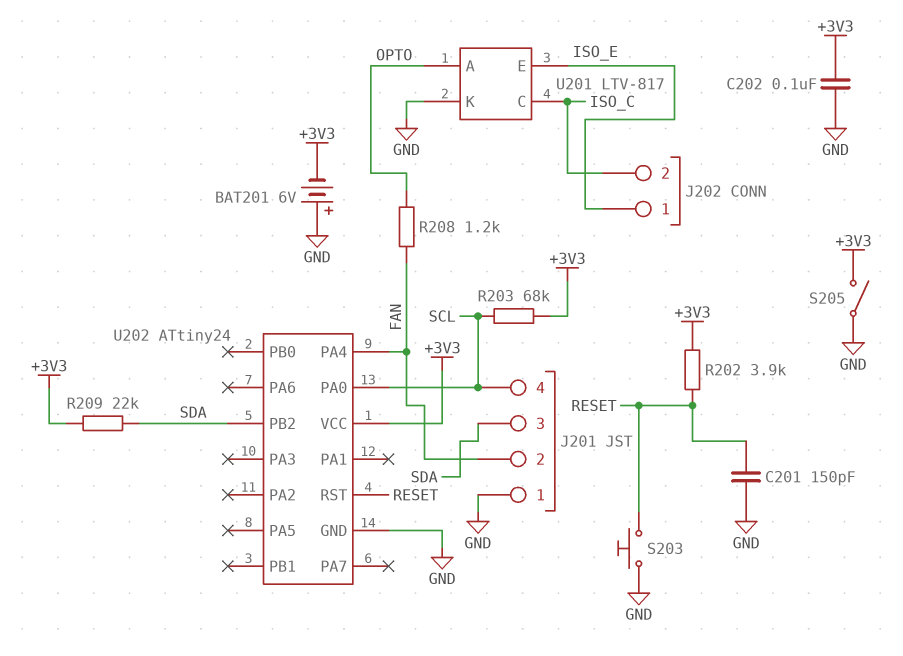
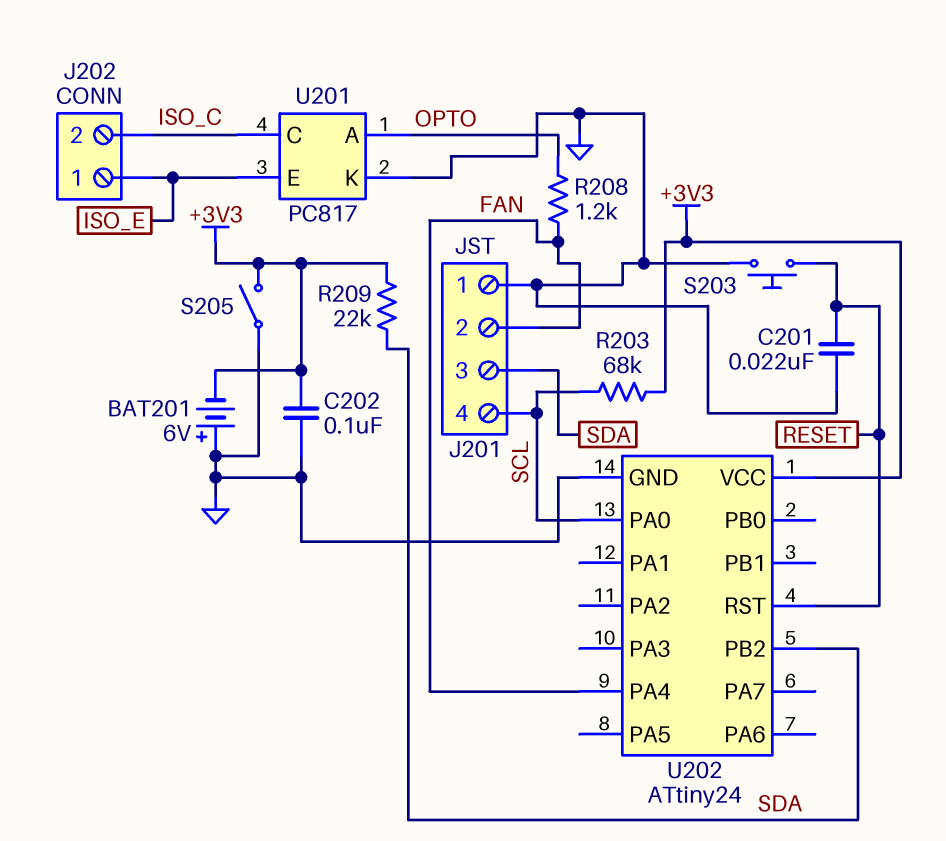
C201: 150pF (GND, RESET) -> 22nF (GND, RESET)
R202: 3.9k (+3V3, RESET) -> none
U201: LTV-817 -> PC817

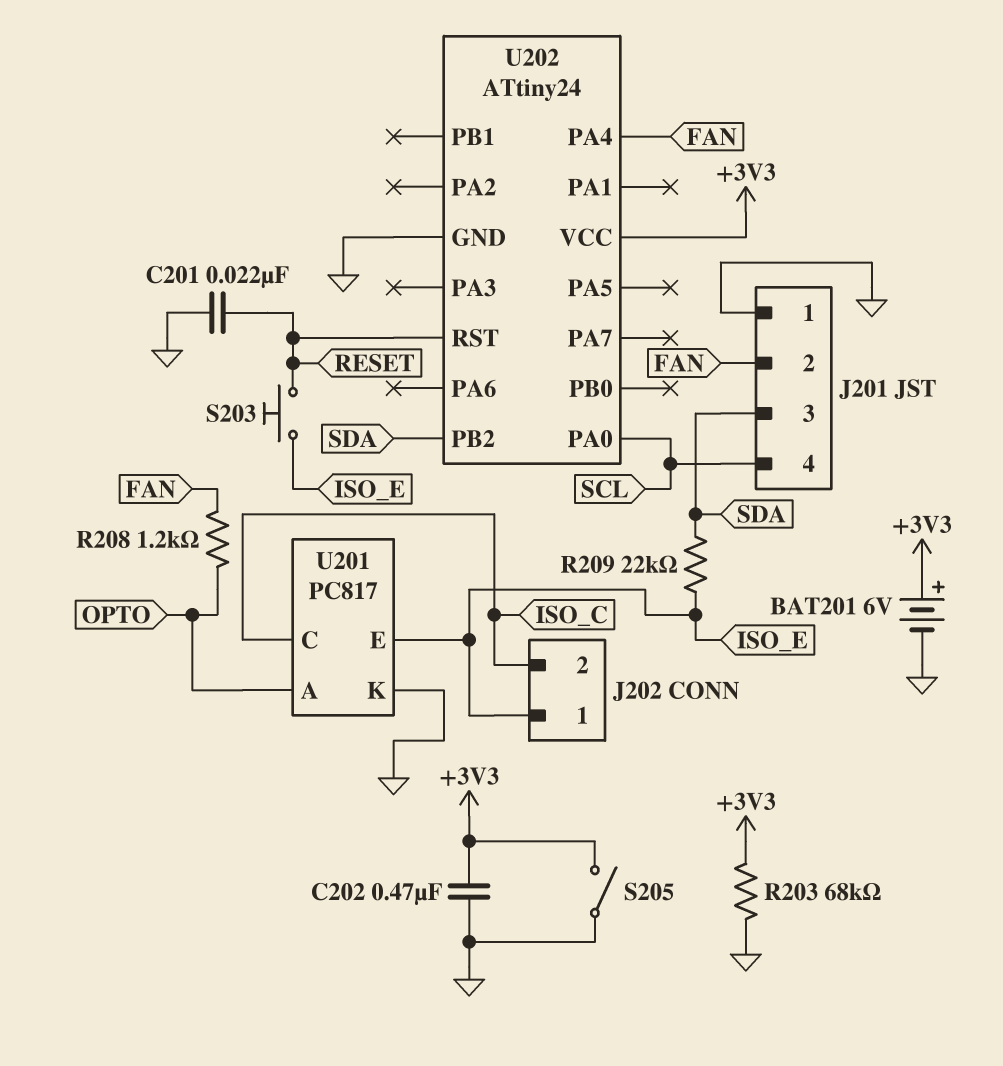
BAT201: 6V (plus GND, minus +3V3) -> 6V (plus +3V3, minus GND)
C202: 100nF (+3V3, GND) -> 470nF (+3V3, GND)
R203: 68k (+3V3, SCL) -> 68k (+3V3, GND)
R209: 22k (+3V3, SDA) -> 22k (ISO_E, SDA)
S203: button (GND, RESET) -> button (ISO_E, RESET)

